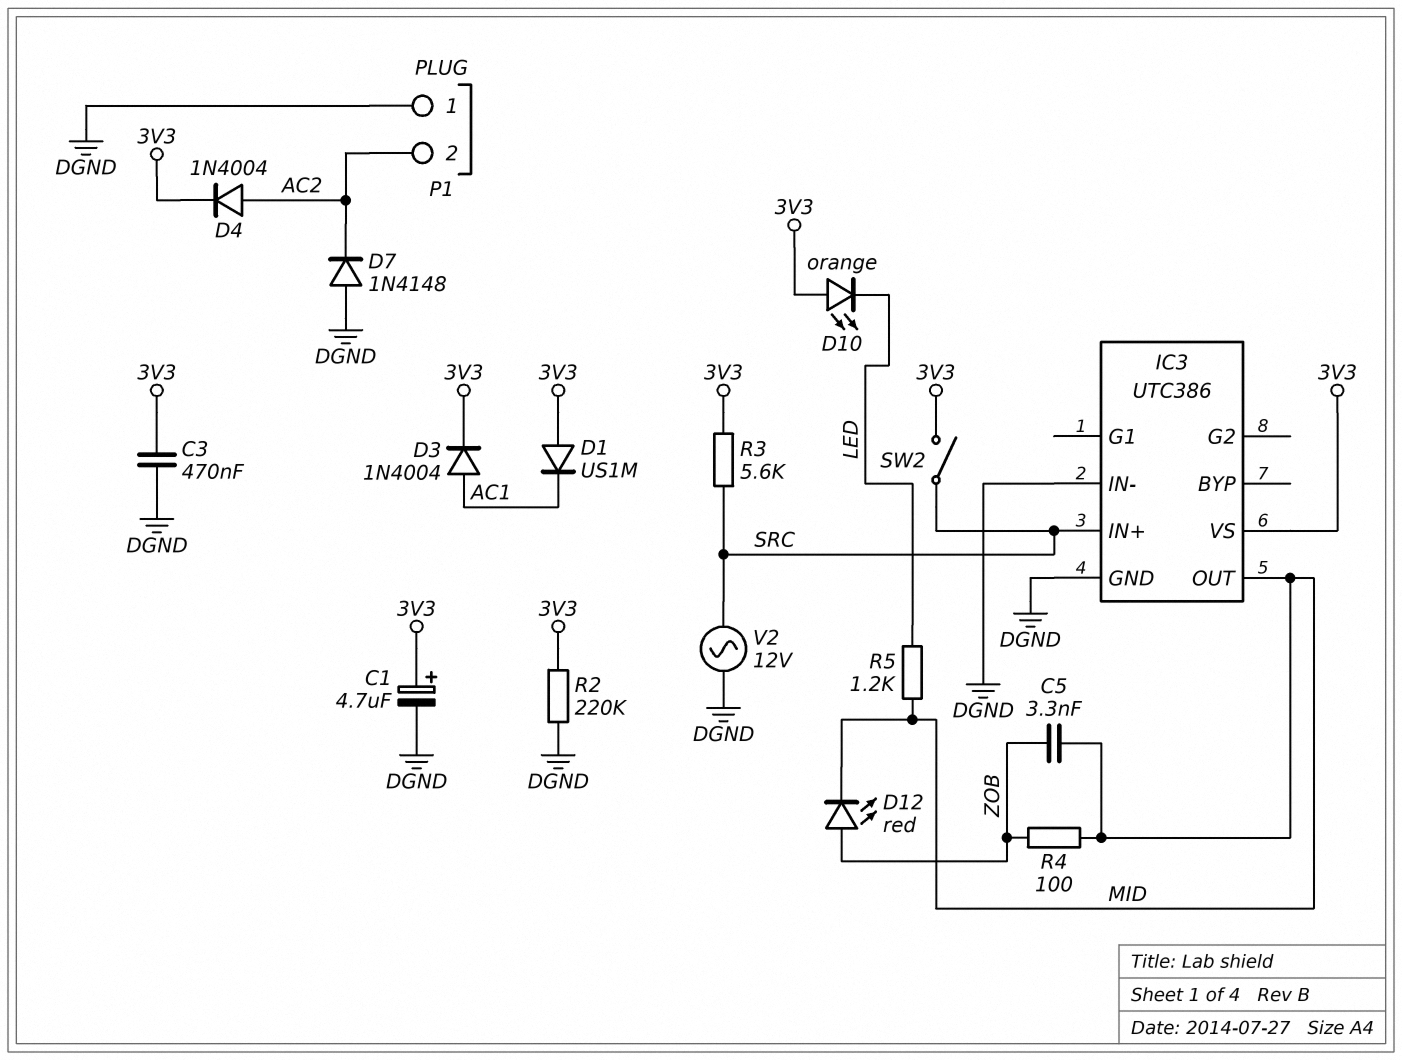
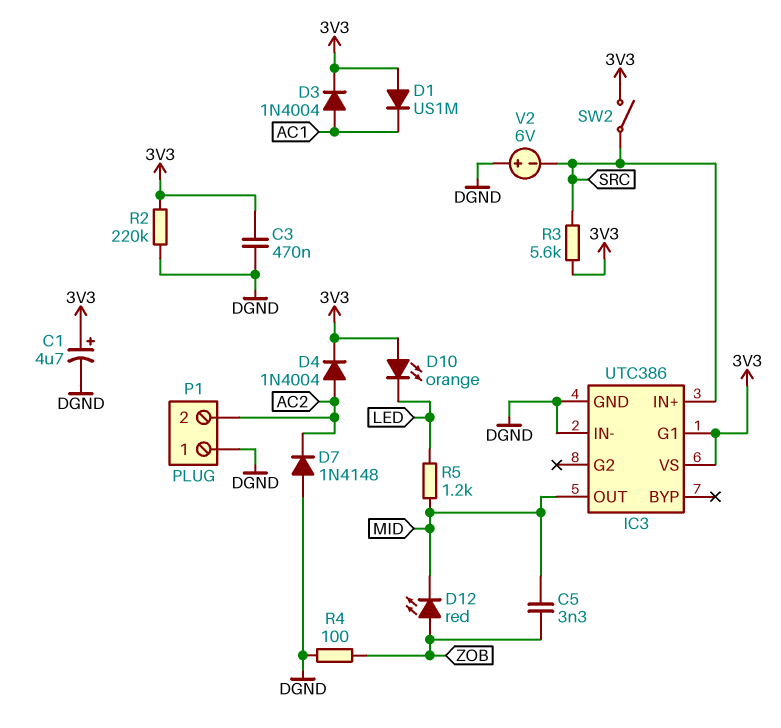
IC3 pin G1: none -> 3V3
R4: 100 (MID, ZOB) -> 100 (DGND, ZOB)
V2: AC 12V (DGND, SRC) -> 6V (plus DGND, minus SRC)

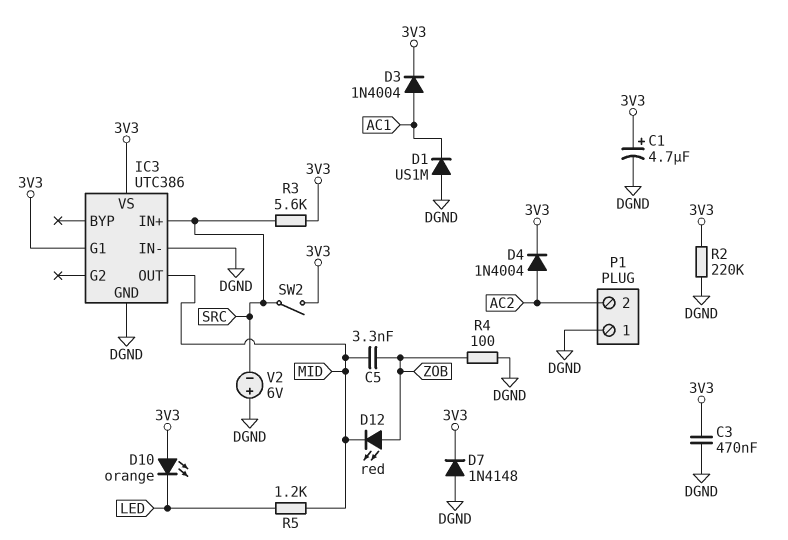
D1: diode US1M (A 3V3, K AC1) -> diode US1M (A DGND, K AC1)
D7: diode 1N4148 (A DGND, K AC2) -> diode 1N4148 (A DGND, K 3V3)

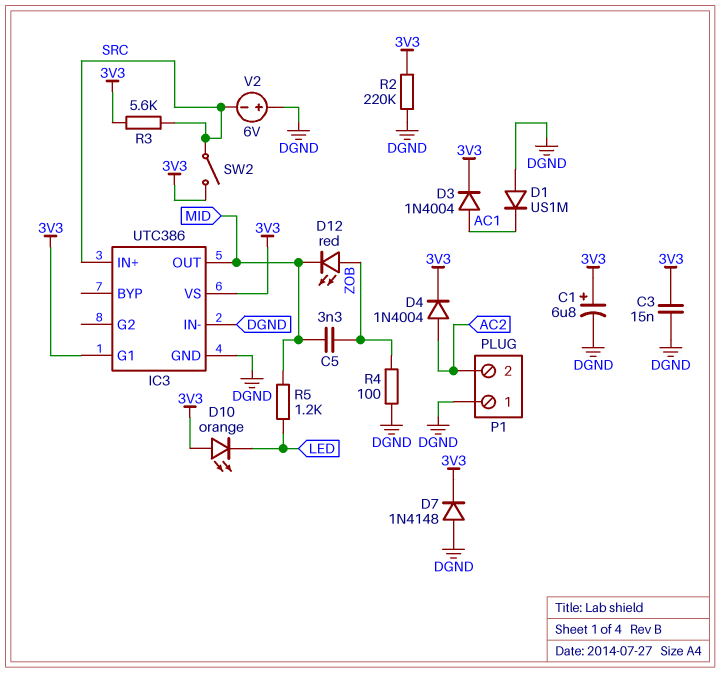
C1: 4.7uF (plus 3V3, minus DGND) -> 6.8uF (plus 3V3, minus DGND)
C3: 470nF (3V3, DGND) -> 15nF (3V3, DGND)

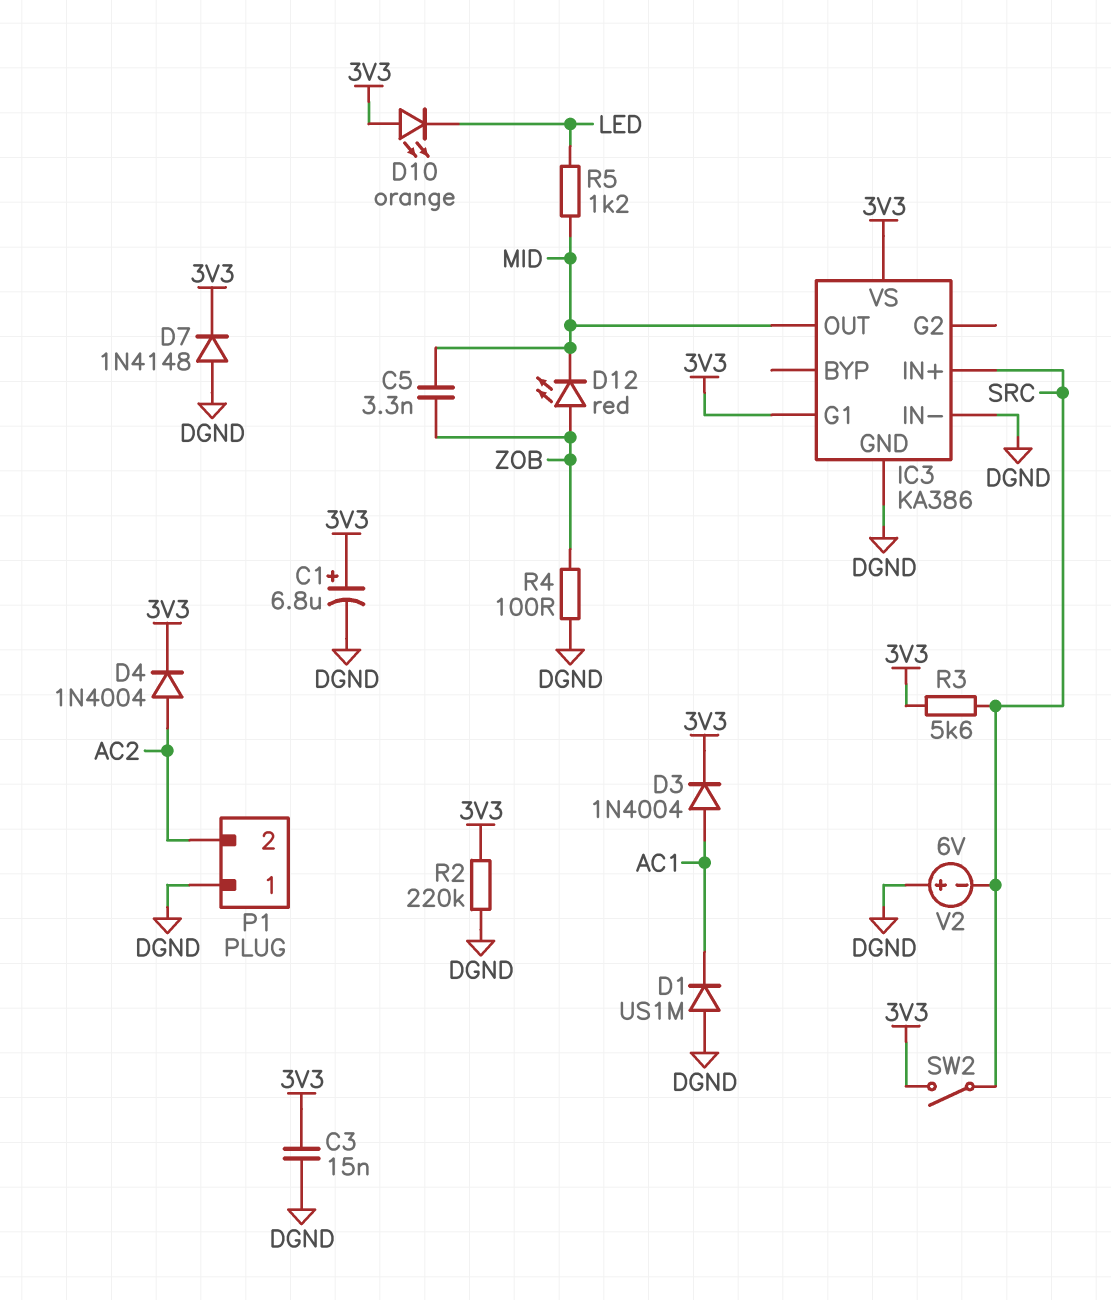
IC3: UTC386 -> KA386

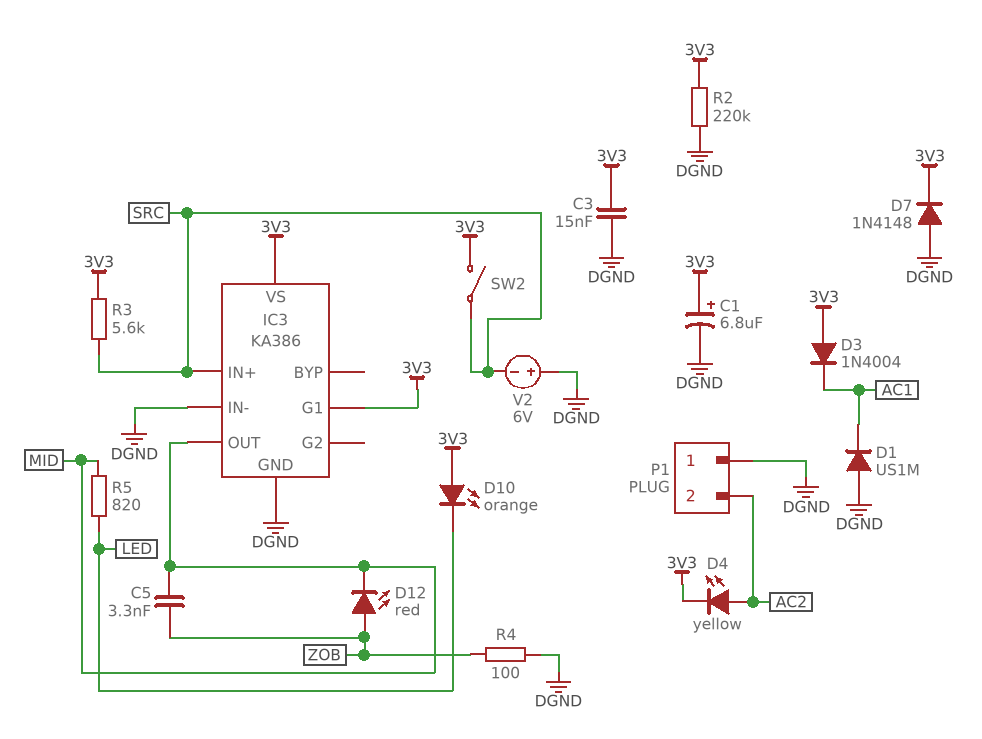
D3: diode 1N4004 (A AC1, K 3V3) -> diode 1N4004 (A 3V3, K AC1)
D4: diode 1N4004 (A AC2, K 3V3) -> LED yellow (A AC2, K 3V3)
R5: 1.2k (LED, MID) -> 820 (LED, MID)

